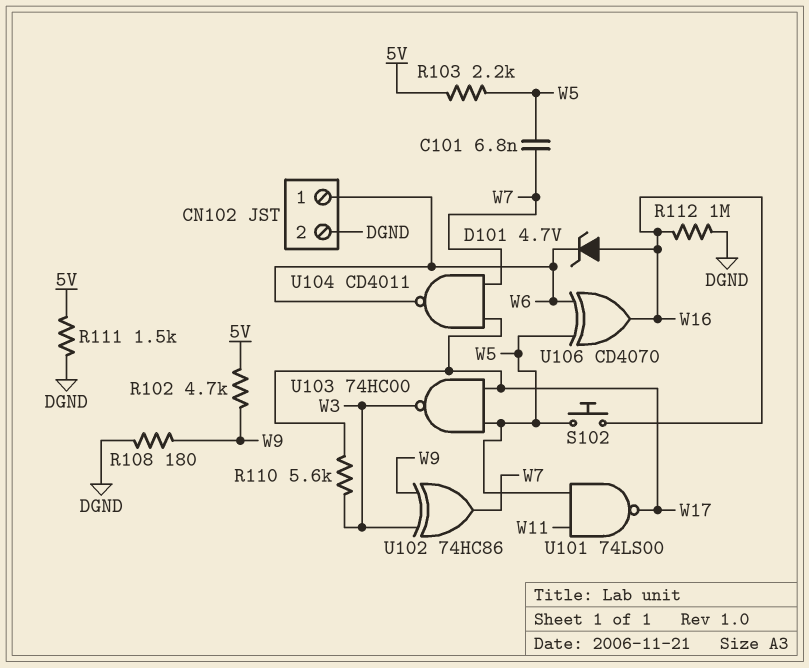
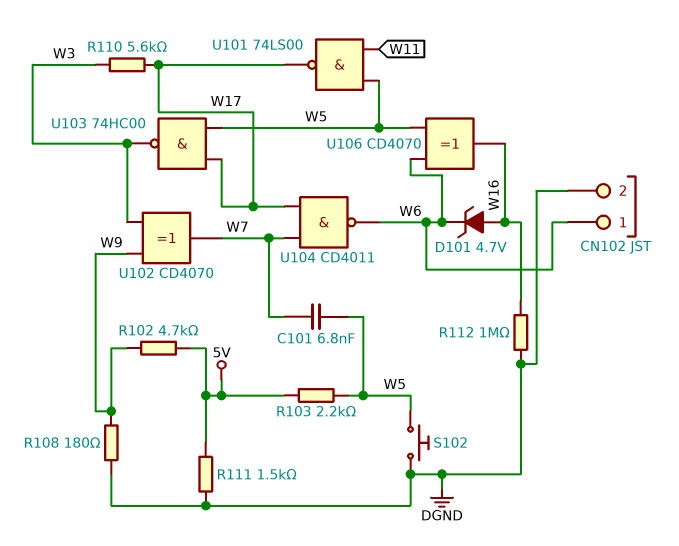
S102: button (W5, W16) -> button (DGND, W5)
U102: XOR 74HC86 (in W3, in W9, out W7) -> XOR CD4070 (in W3, in W9, out W7)

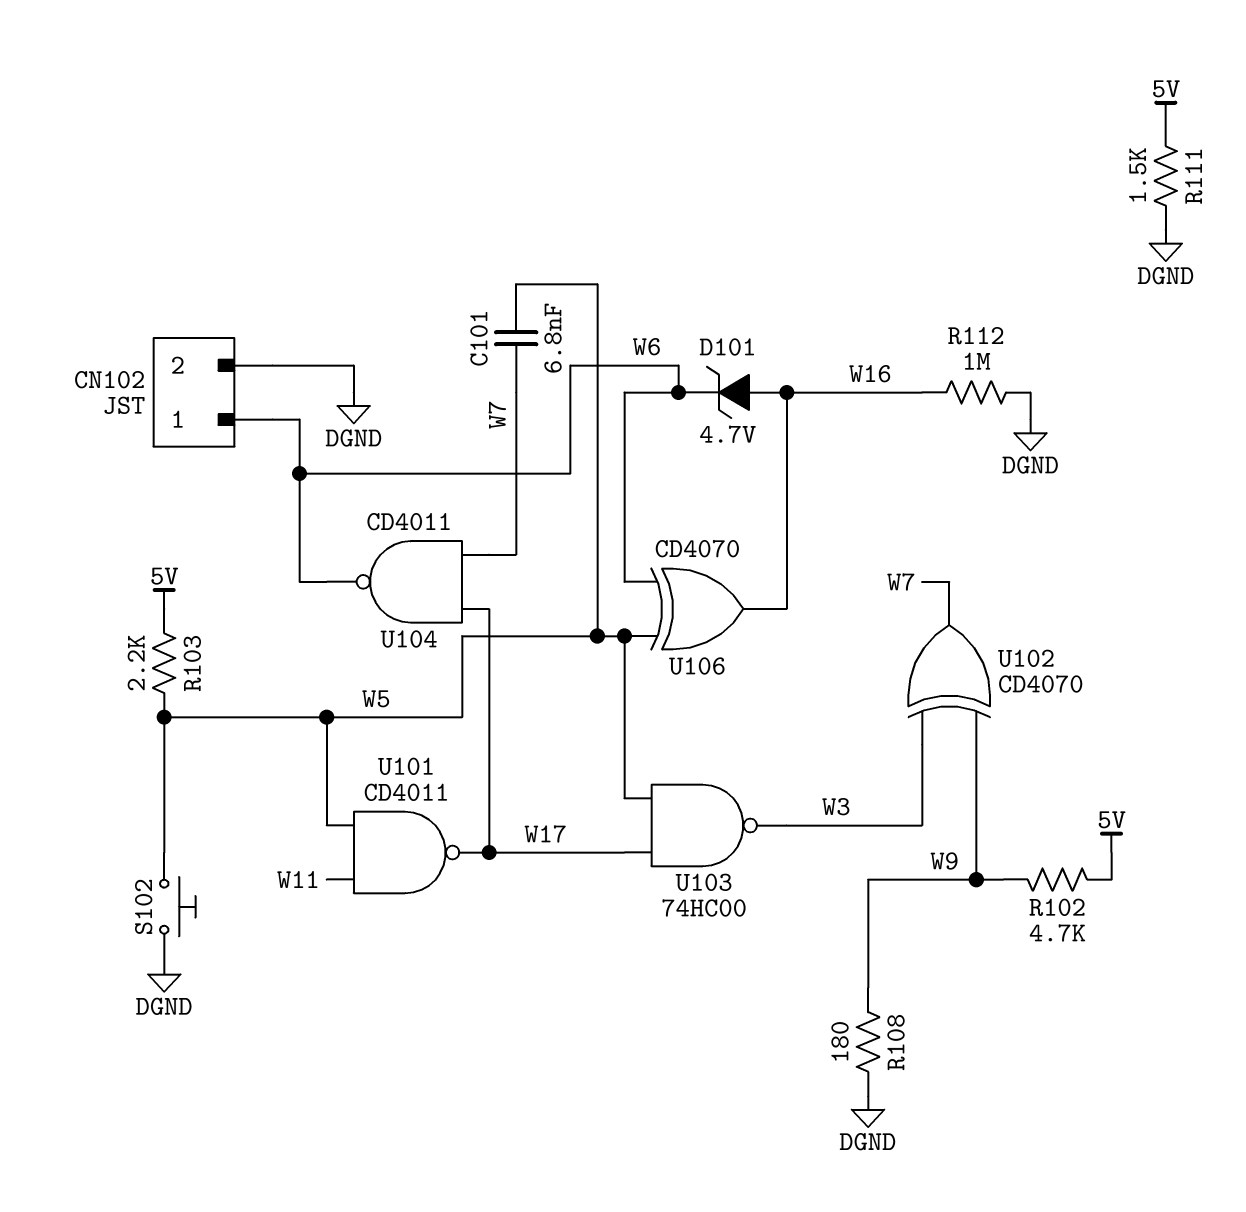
R110: 5.6k (W3, W17) -> none
U101: NAND 74LS00 (in W5, in W11, out W17) -> NAND CD4011 (in W5, in W11, out W17)

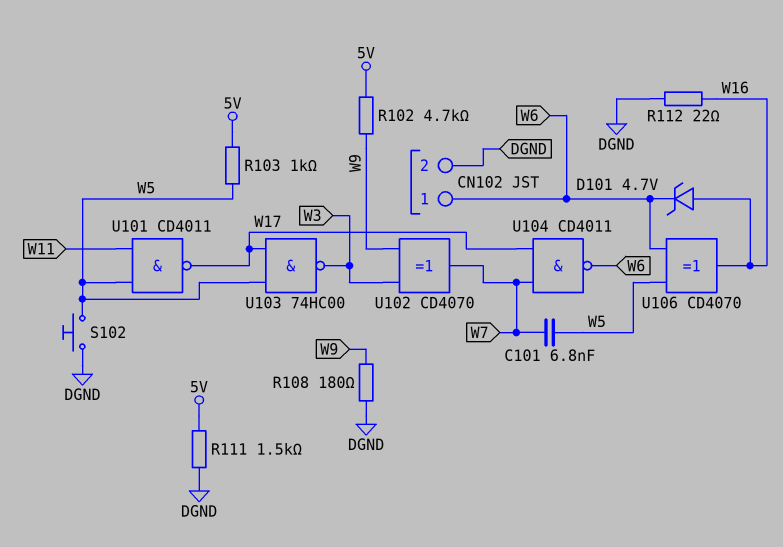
R103: 2.2k (5V, W5) -> 1k (5V, W5)
R112: 1M (DGND, W16) -> 22 (DGND, W16)

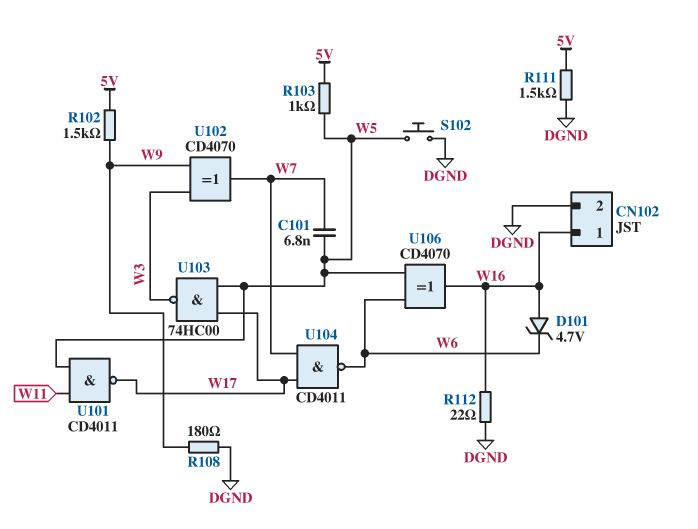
CN102 pin 1: W6 -> W16
R102: 4.7k (5V, W9) -> 1.5k (5V, W9)

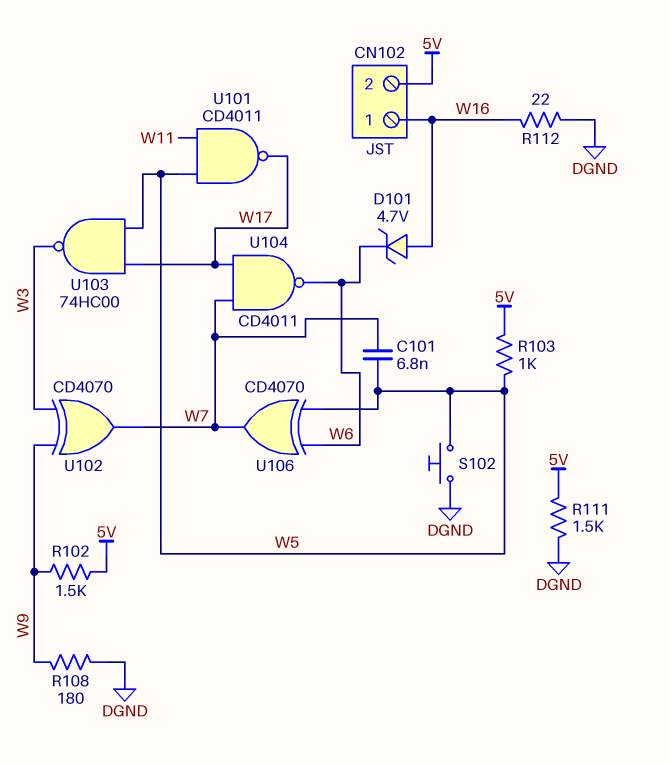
CN102 pin 2: DGND -> 5V
U106: XOR CD4070 (in W5, in W6, out W16) -> XOR CD4070 (in W5, in W6, out W7)

